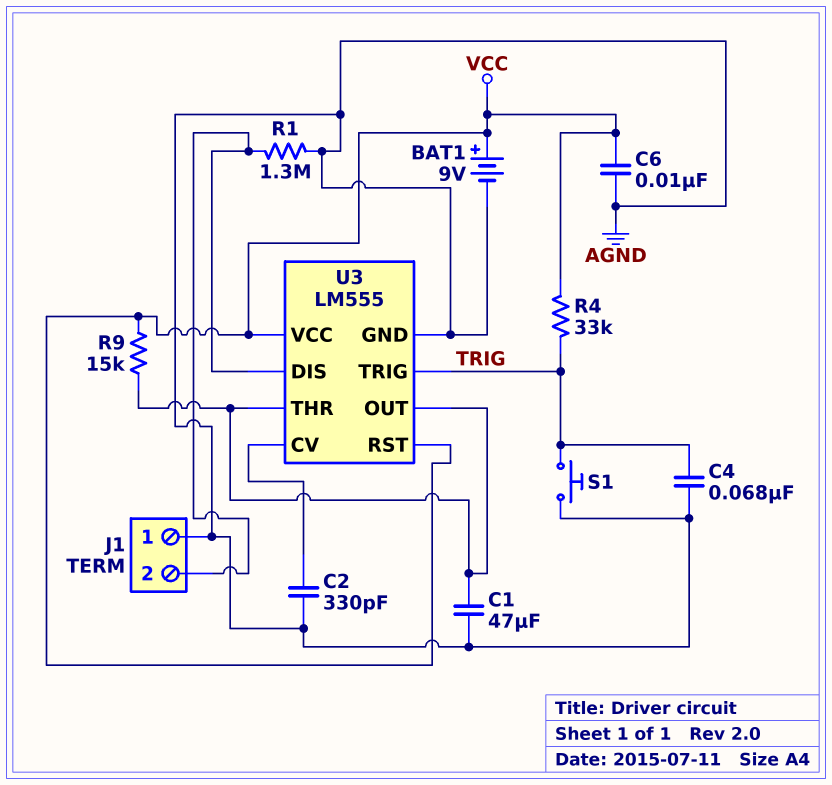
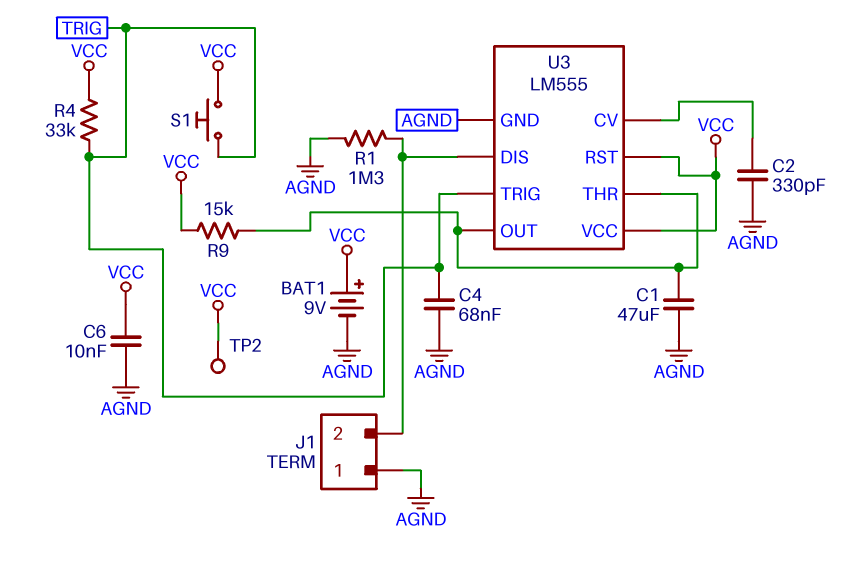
S1: button (AGND, TRIG) -> button (TRIG, VCC)
TP2: none -> test point (VCC)

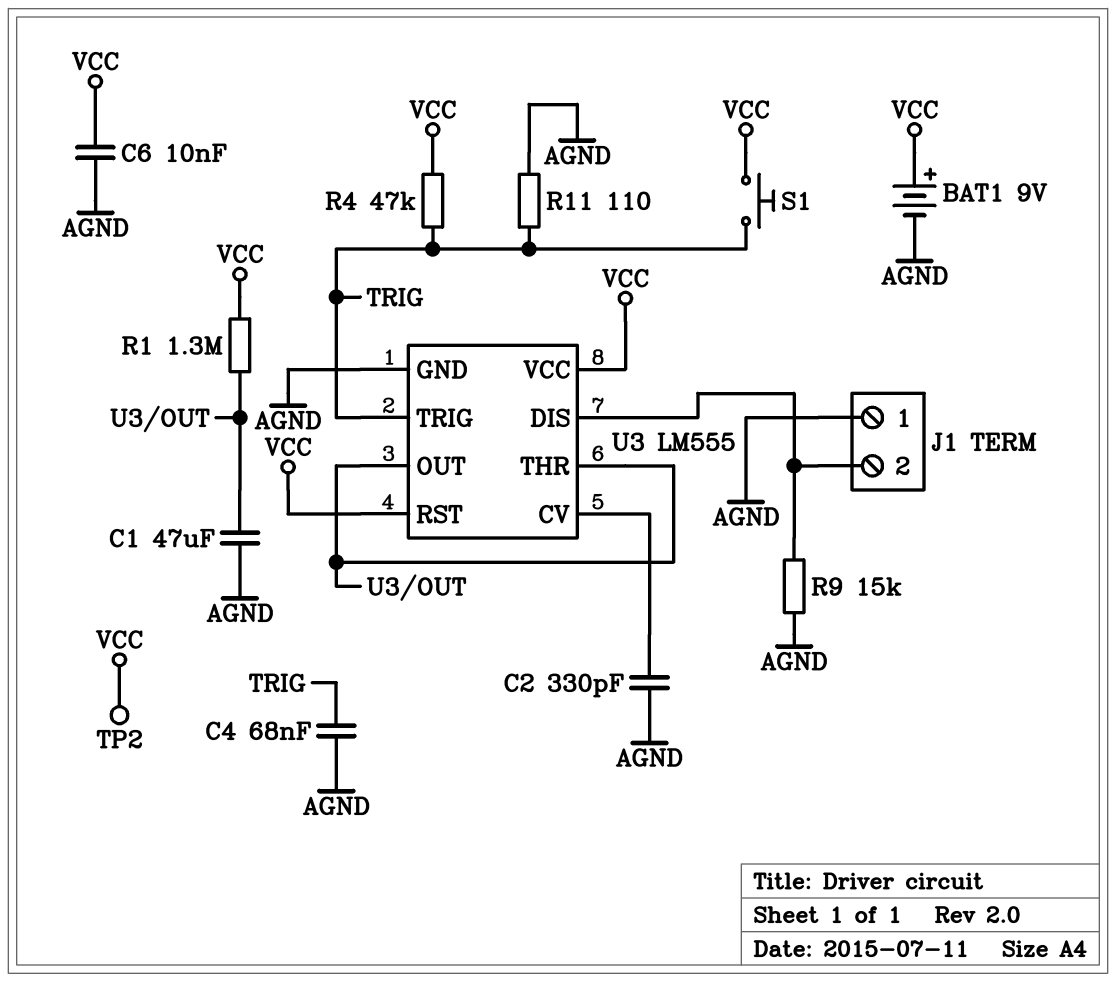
R1: 1.3M (AGND, J1/2) -> 1.3M (U3/OUT, VCC)
R4: 33k (TRIG, VCC) -> 47k (TRIG, VCC)
R9: 15k (U3/OUT, VCC) -> 15k (AGND, J1/2)
R11: none -> 110 (AGND, TRIG)

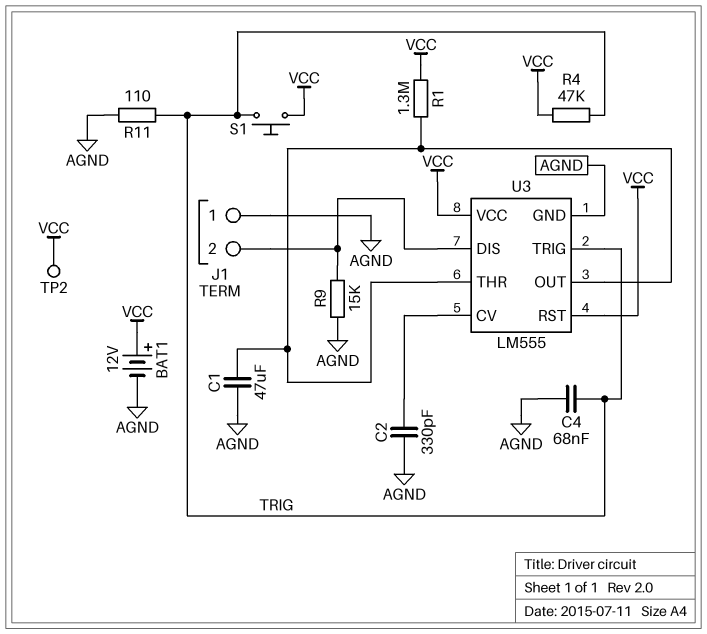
BAT1: 9V (plus VCC, minus AGND) -> 12V (plus VCC, minus AGND)
C6: 10nF (AGND, VCC) -> none

